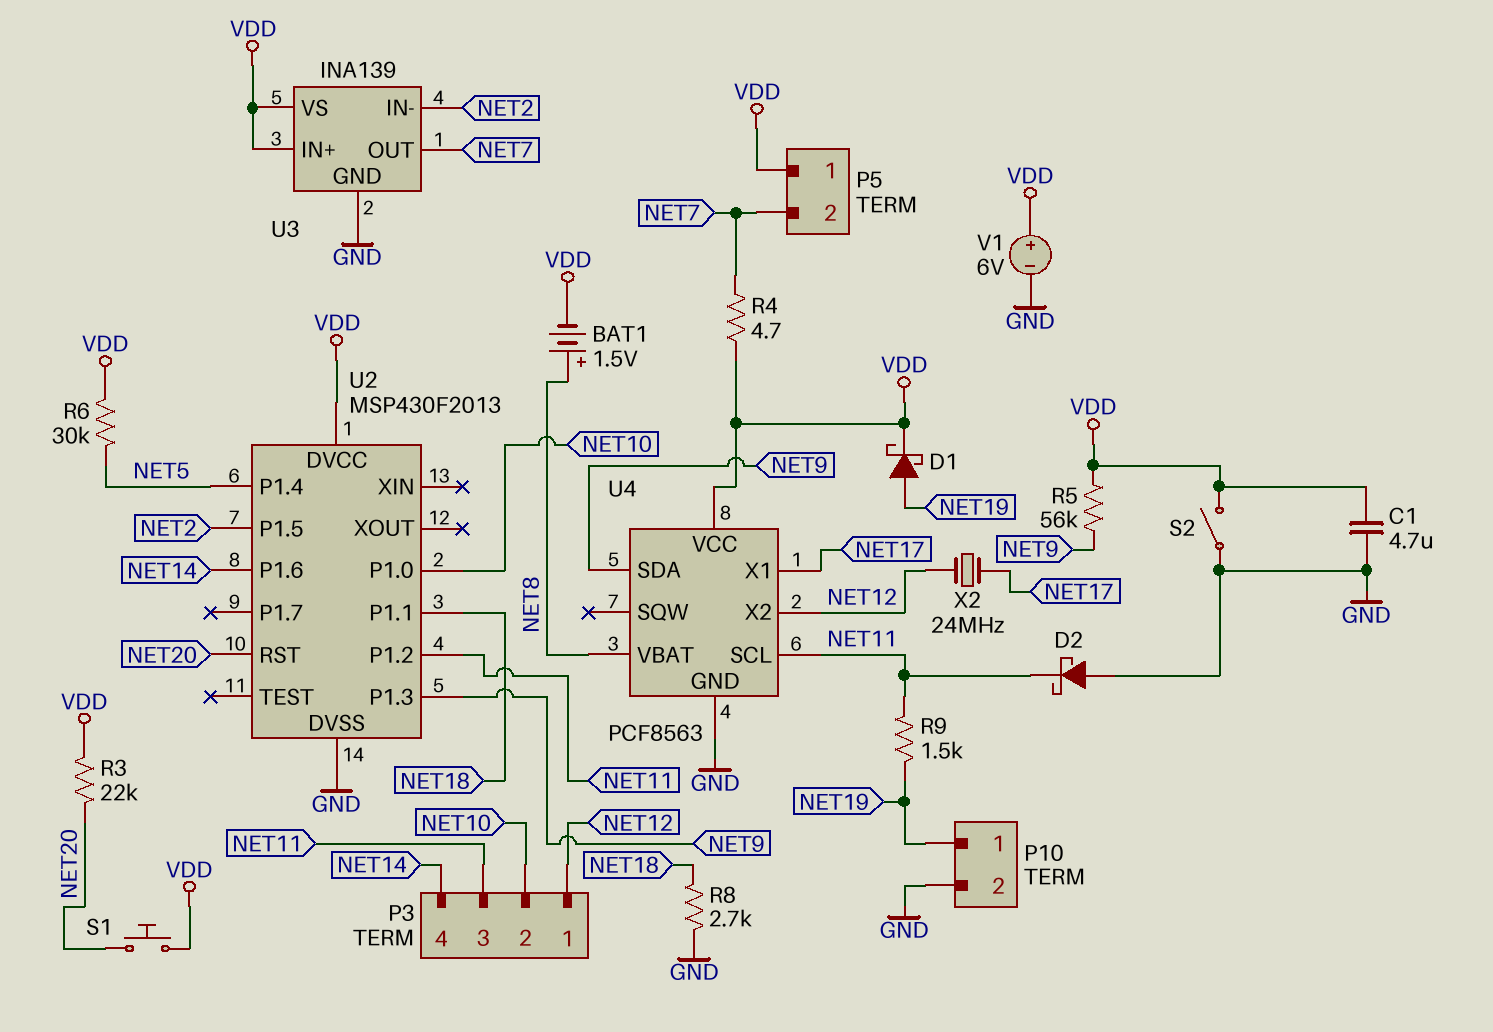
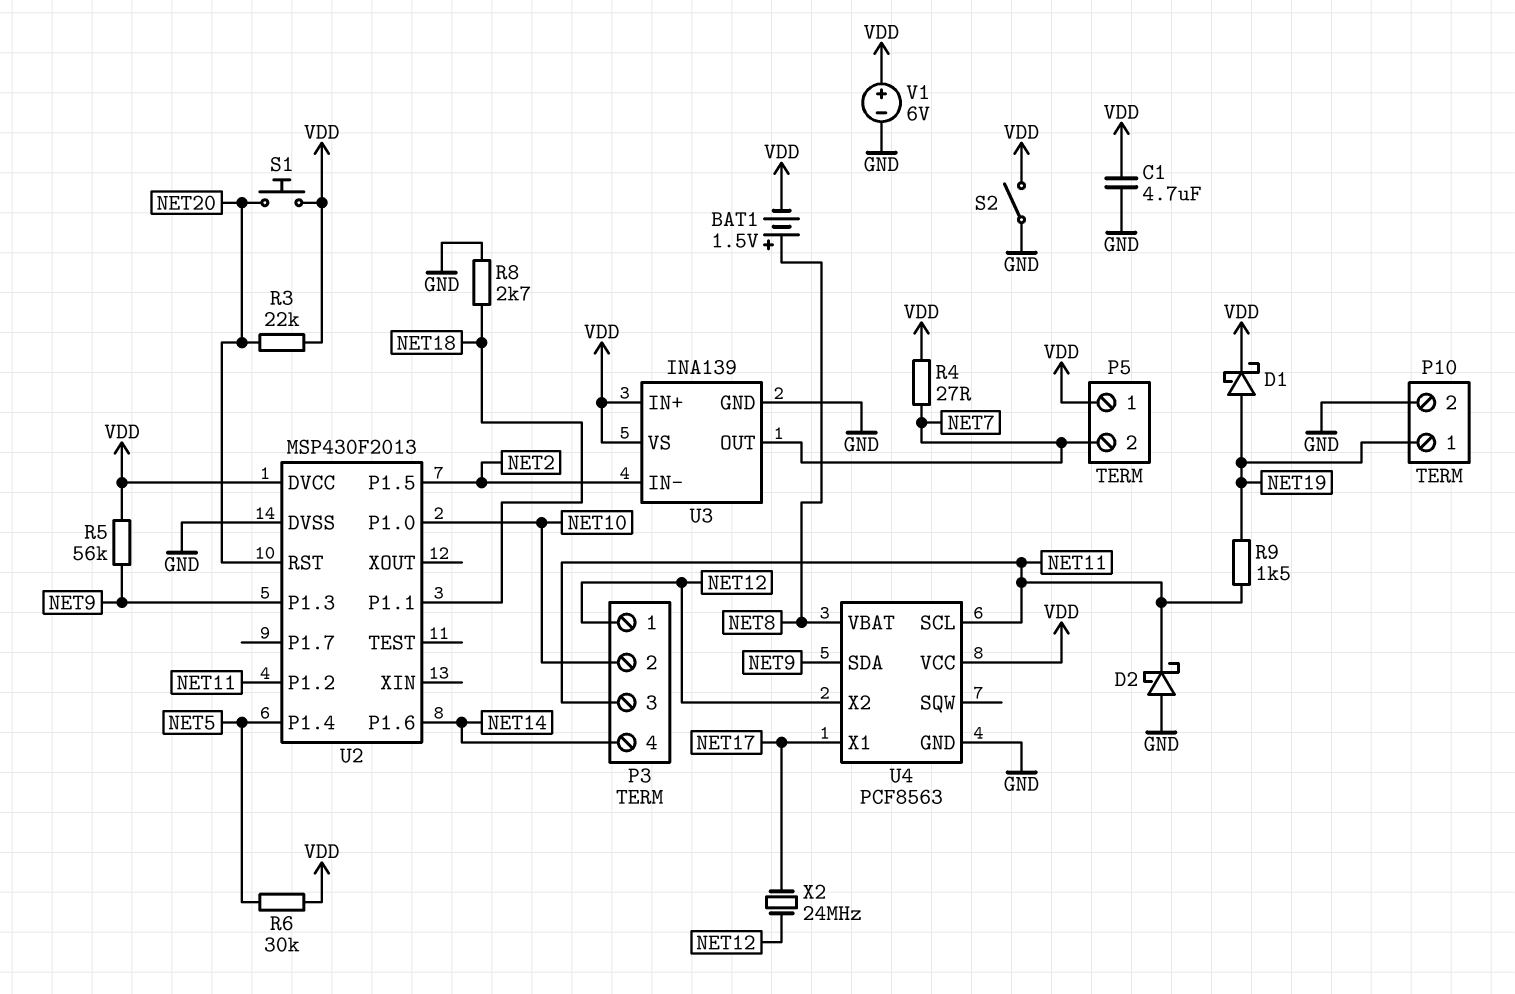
R4: 4.7 (NET7, VDD) -> 27 (NET7, VDD)

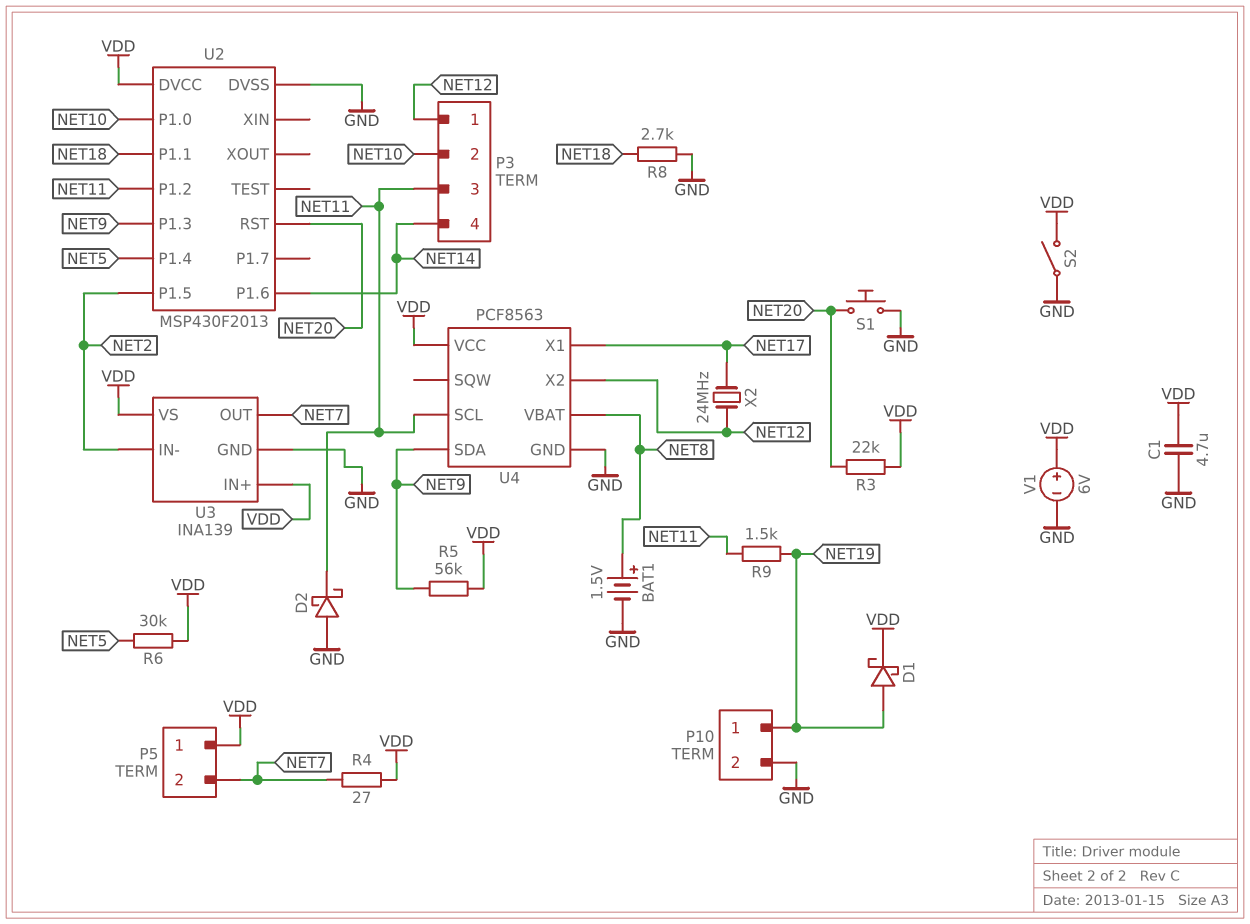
BAT1: 1.5V (plus NET8, minus VDD) -> 1.5V (plus NET8, minus GND)
S1: button (NET20, VDD) -> button (GND, NET20)

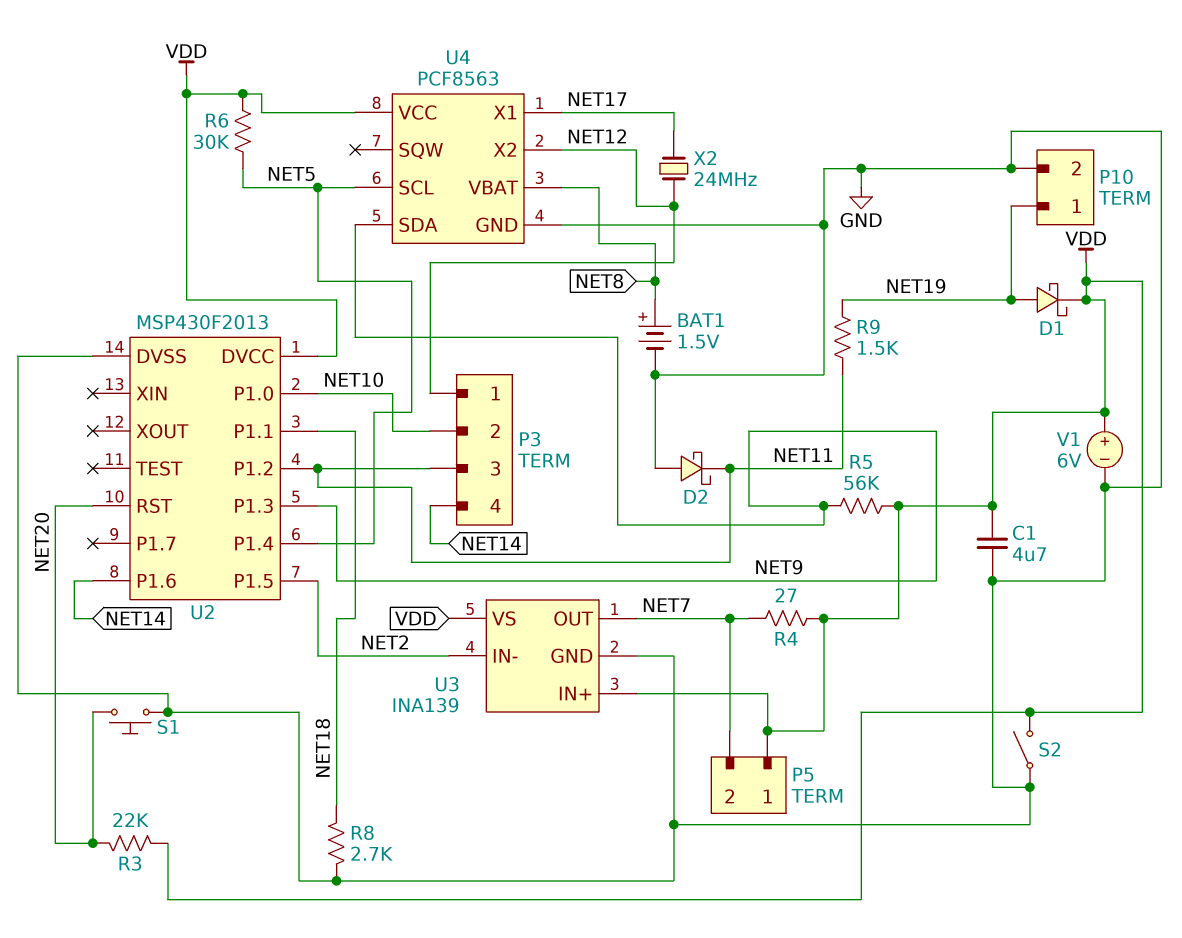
U4 pin SCL: NET11 -> NET5

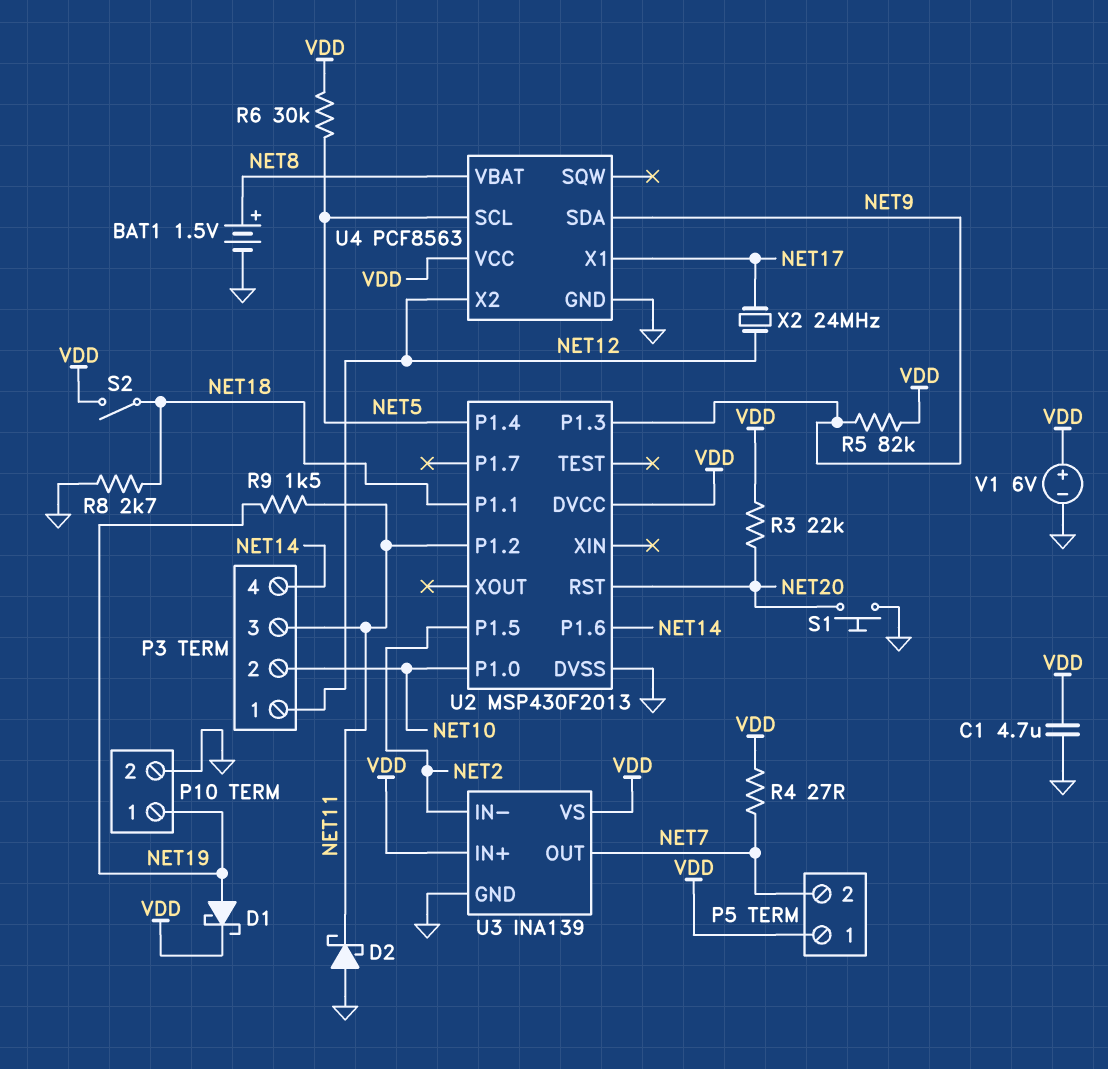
R5: 56k (NET9, VDD) -> 82k (NET9, VDD)
S2: switch (GND, VDD) -> switch (NET18, VDD)

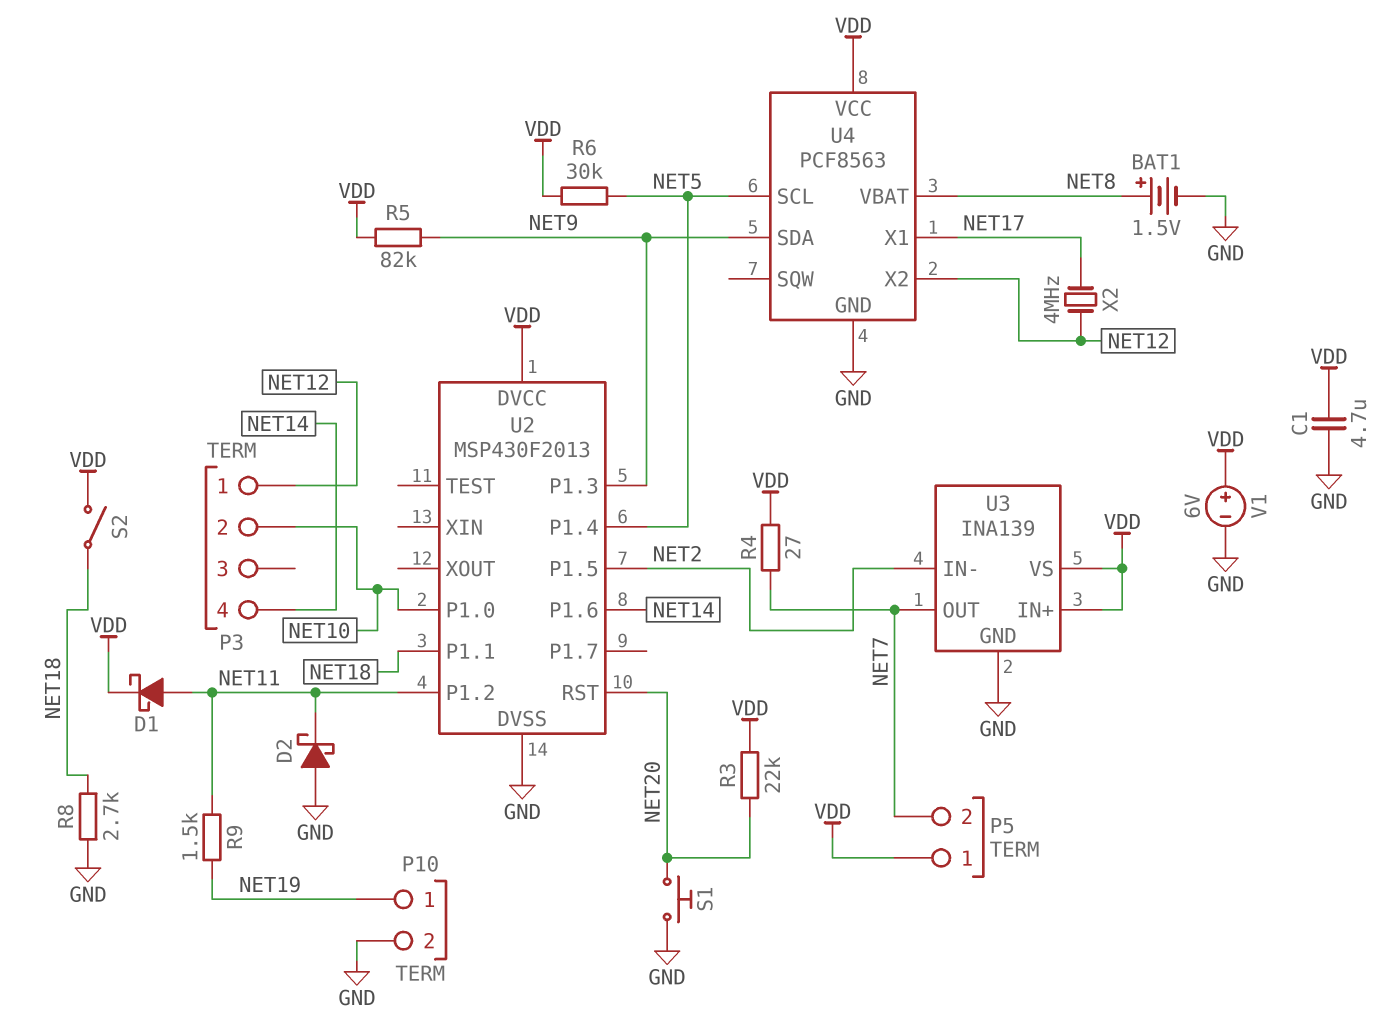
D1: schottky (A NET19, K VDD) -> schottky (A NET11, K VDD)
P3 pin 3: NET11 -> none
X2: 24MHz (NET12, NET17) -> 4MHz (NET12, NET17)

